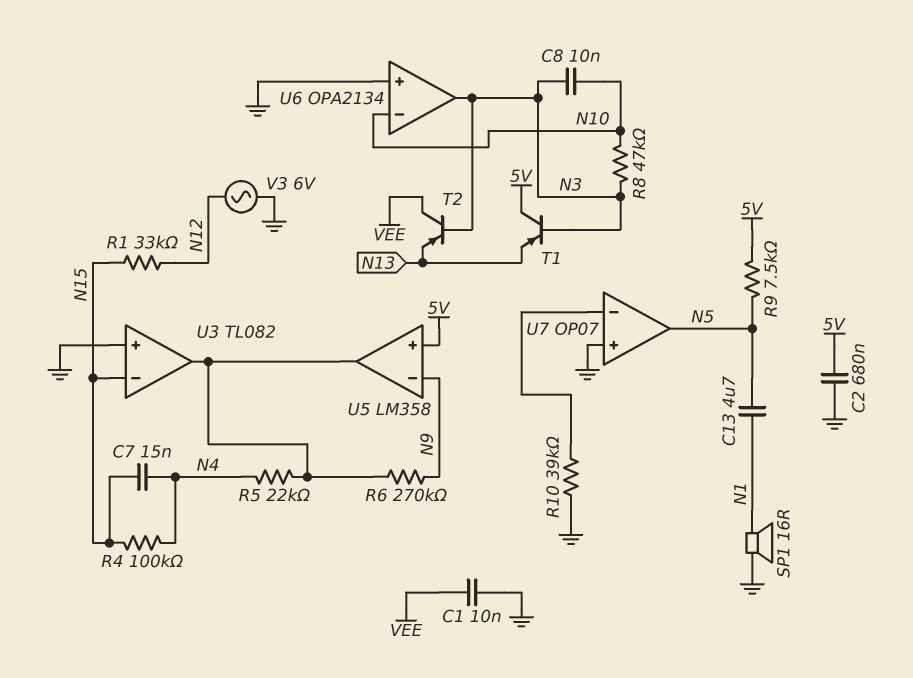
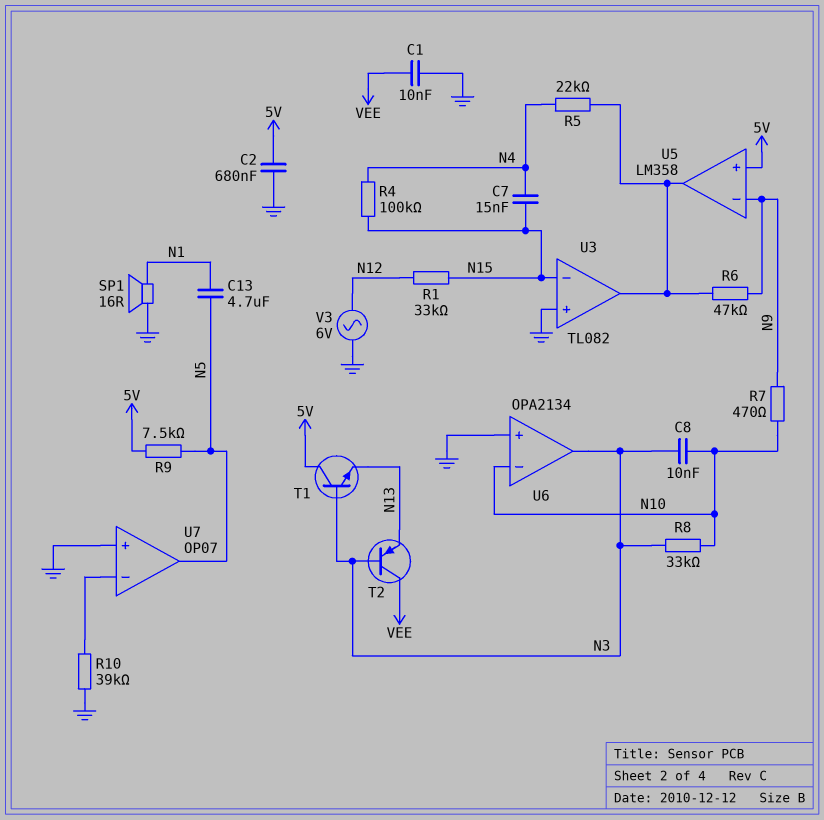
R6: 270k (N9, U3/out) -> 47k (N9, U3/out)
R7: none -> 470 (N9, N10)
R8: 47k (N3, N10) -> 33k (N3, N10)
T1: PNP (B N3, C 5V, E N13) -> NPN (B N3, C 5V, E N13)

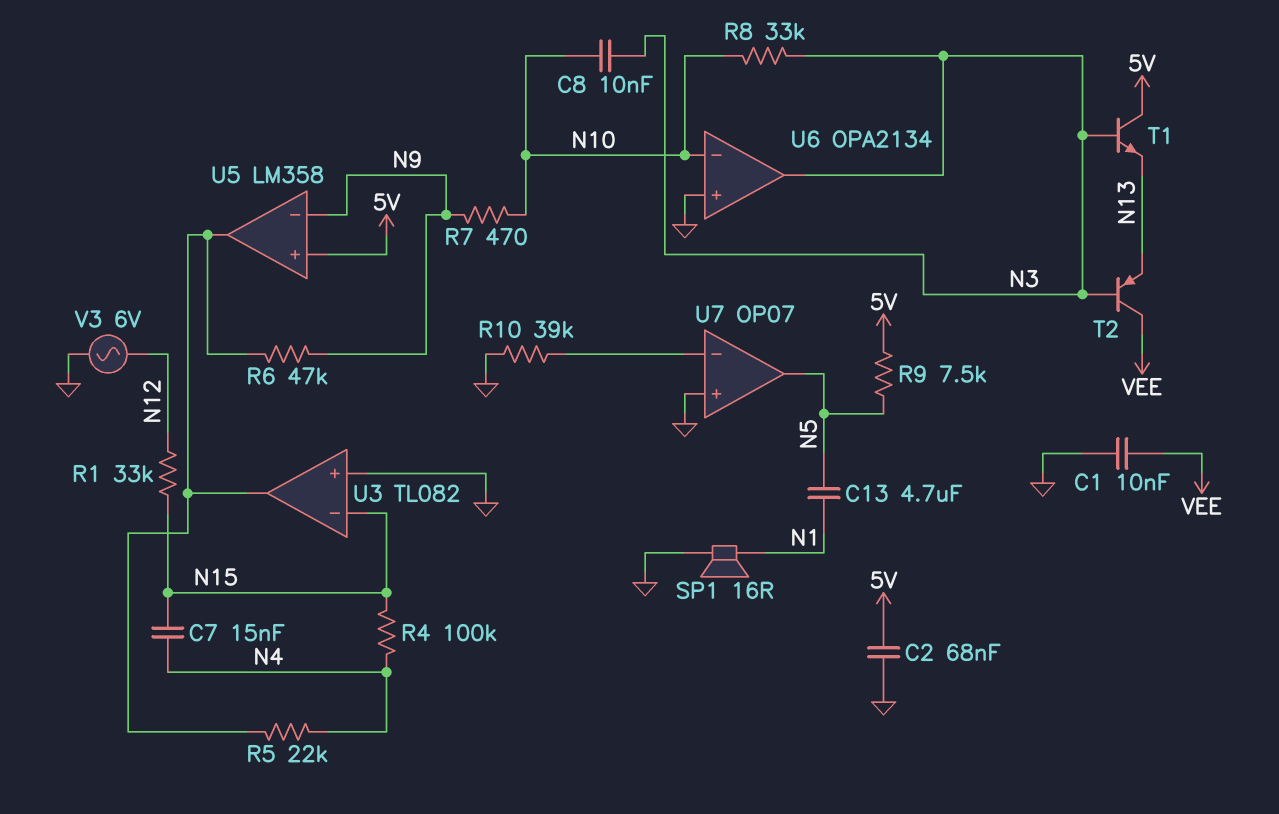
C2: 680nF (5V, GND) -> 68nF (5V, GND)

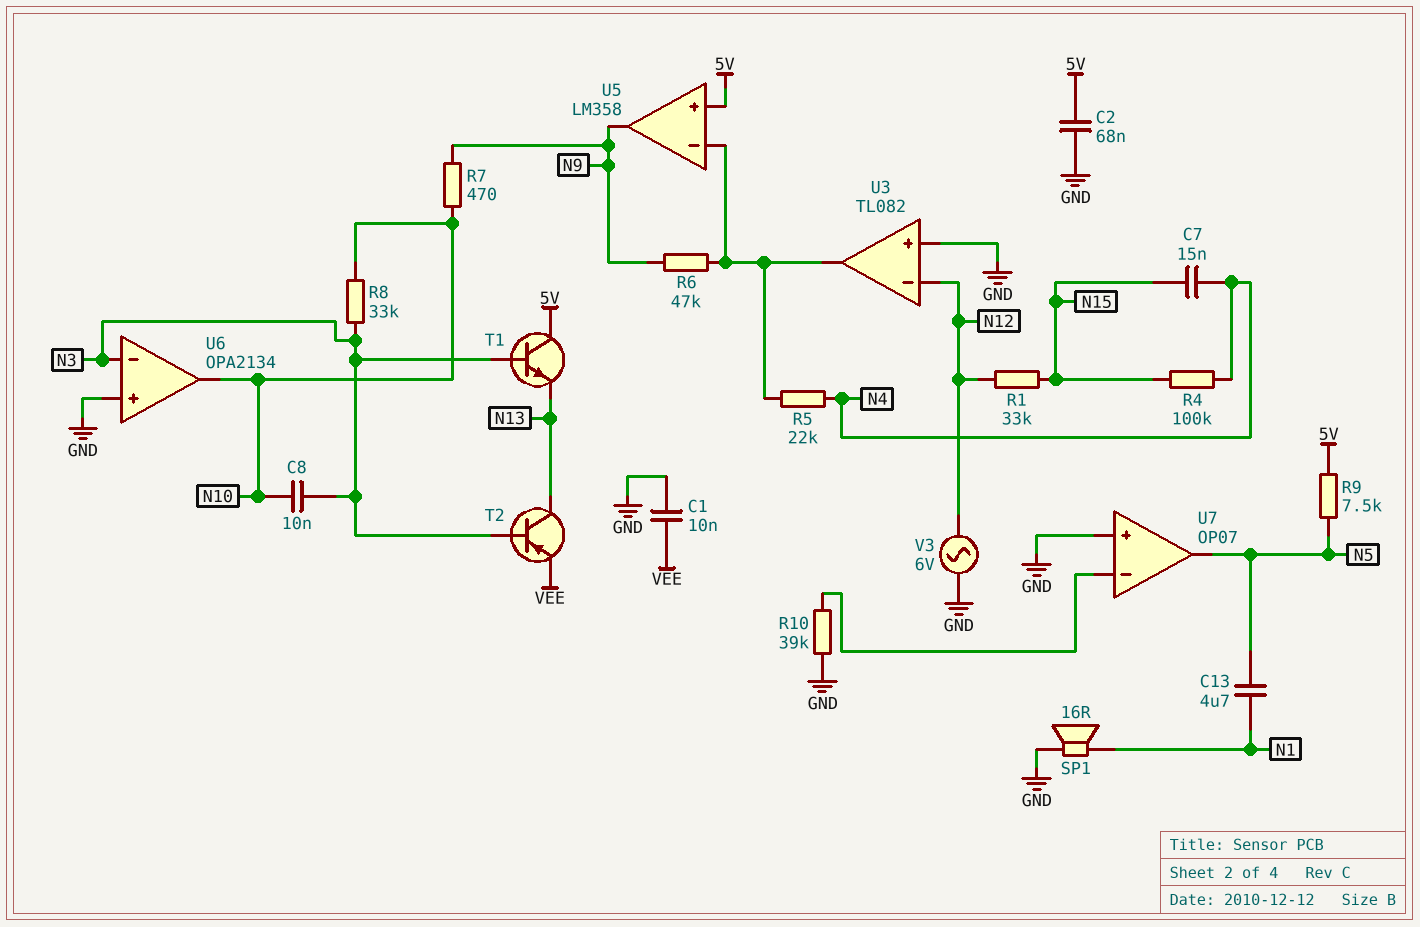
T2: PNP (B N3, C VEE, E N13) -> PNP (B N3, C N13, E VEE)
U3 pin in-: N15 -> N12
U5 pin in-: N9 -> U3/out
U5 pin out: U3/out -> N9
U6 pin in-: N10 -> N3
U6 pin out: N3 -> N10

